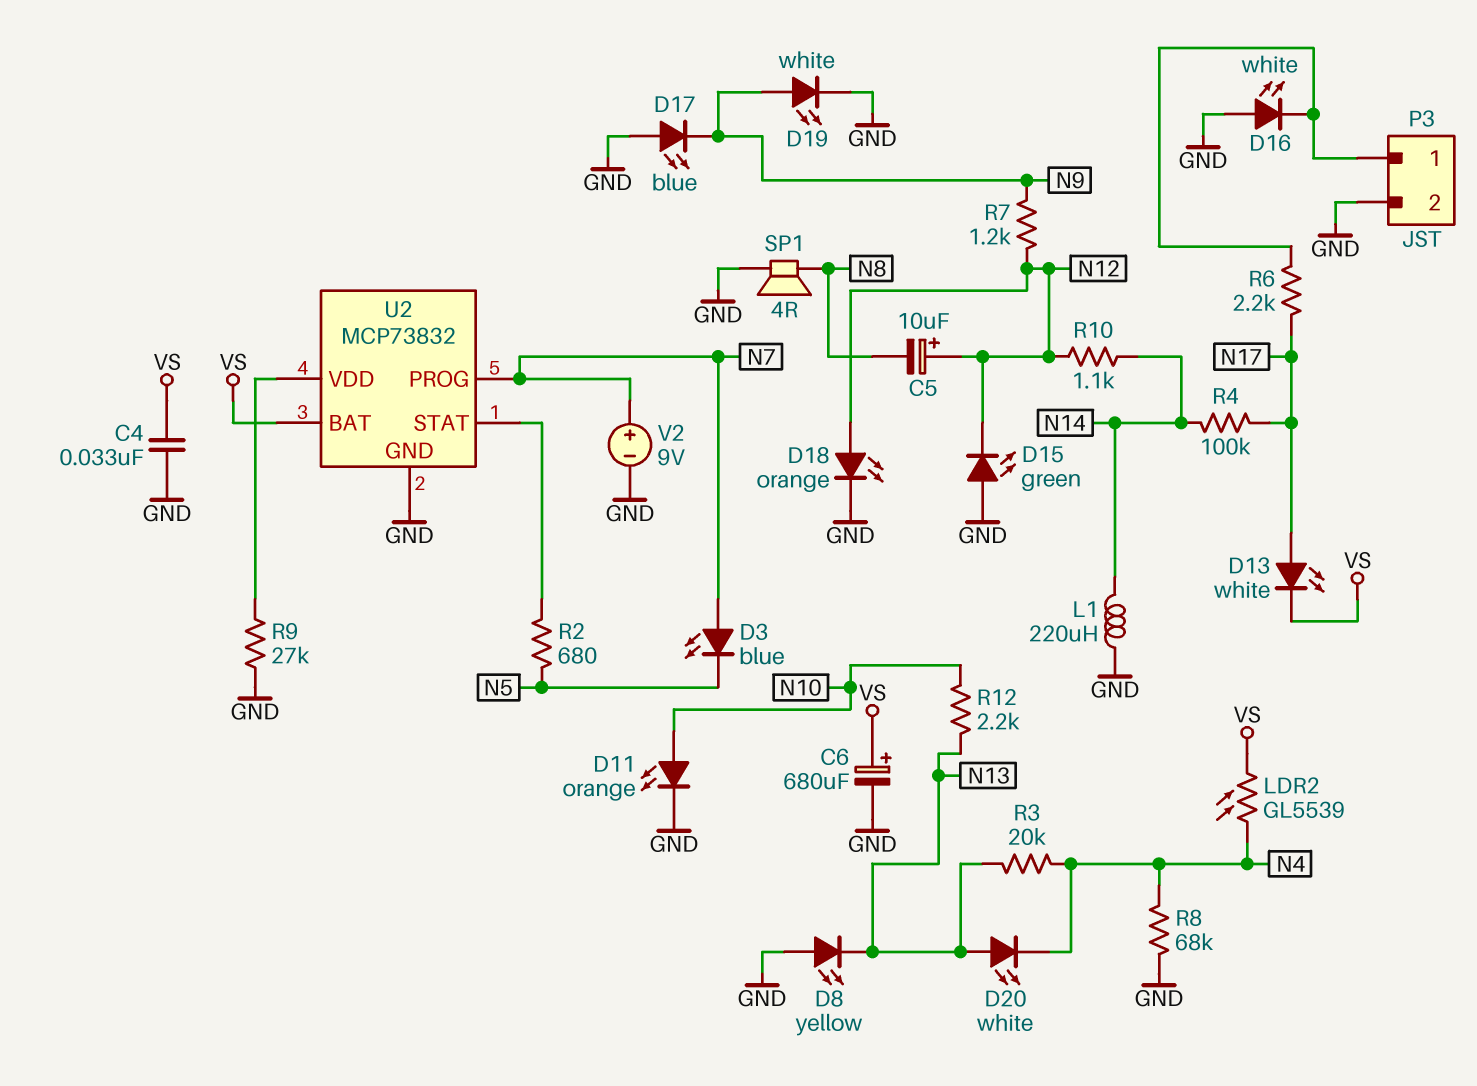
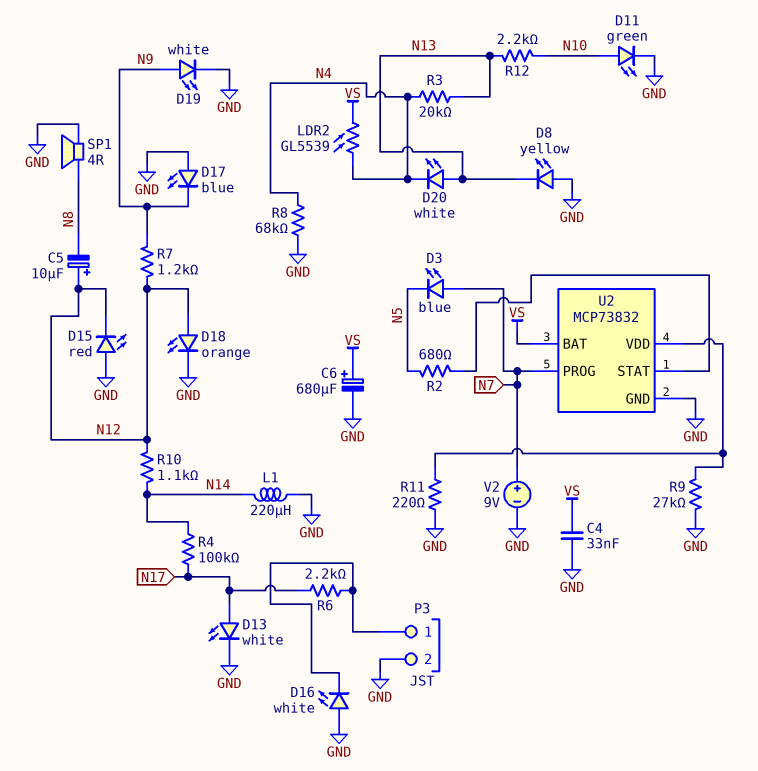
D11: LED orange (A N10, K GND) -> LED green (A N10, K GND)
D13: LED white (A N17, K VS) -> LED white (A N17, K GND)
D15: LED green (A GND, K N12) -> LED red (A GND, K N12)
R11: none -> 220 (GND, U2/VDD)

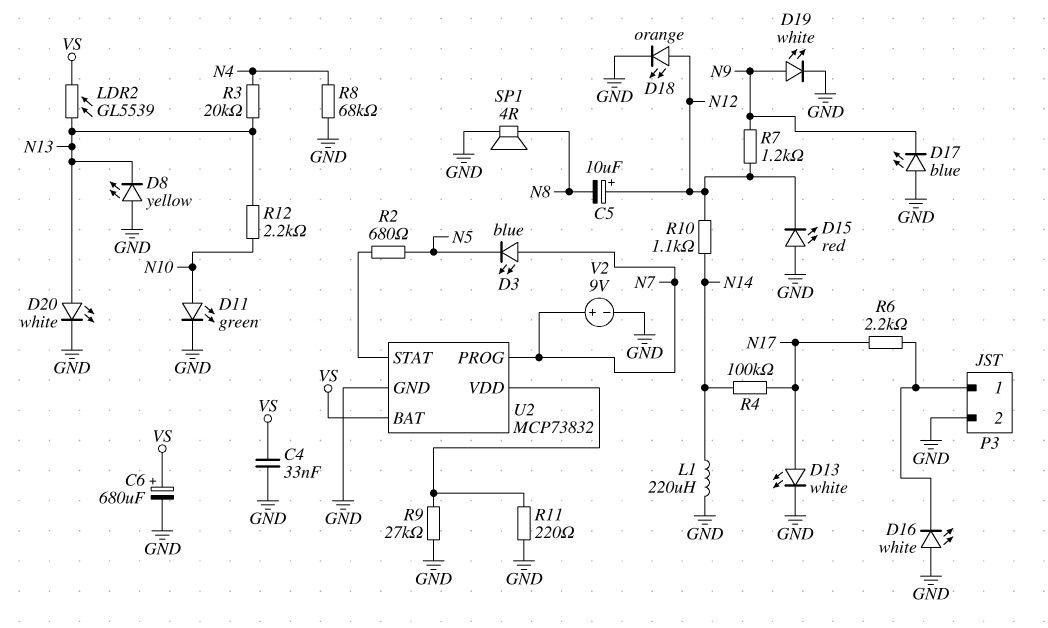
D20: LED white (A N13, K N4) -> LED white (A N13, K GND)
LDR2: GL5539 (N4, VS) -> GL5539 (N13, VS)

